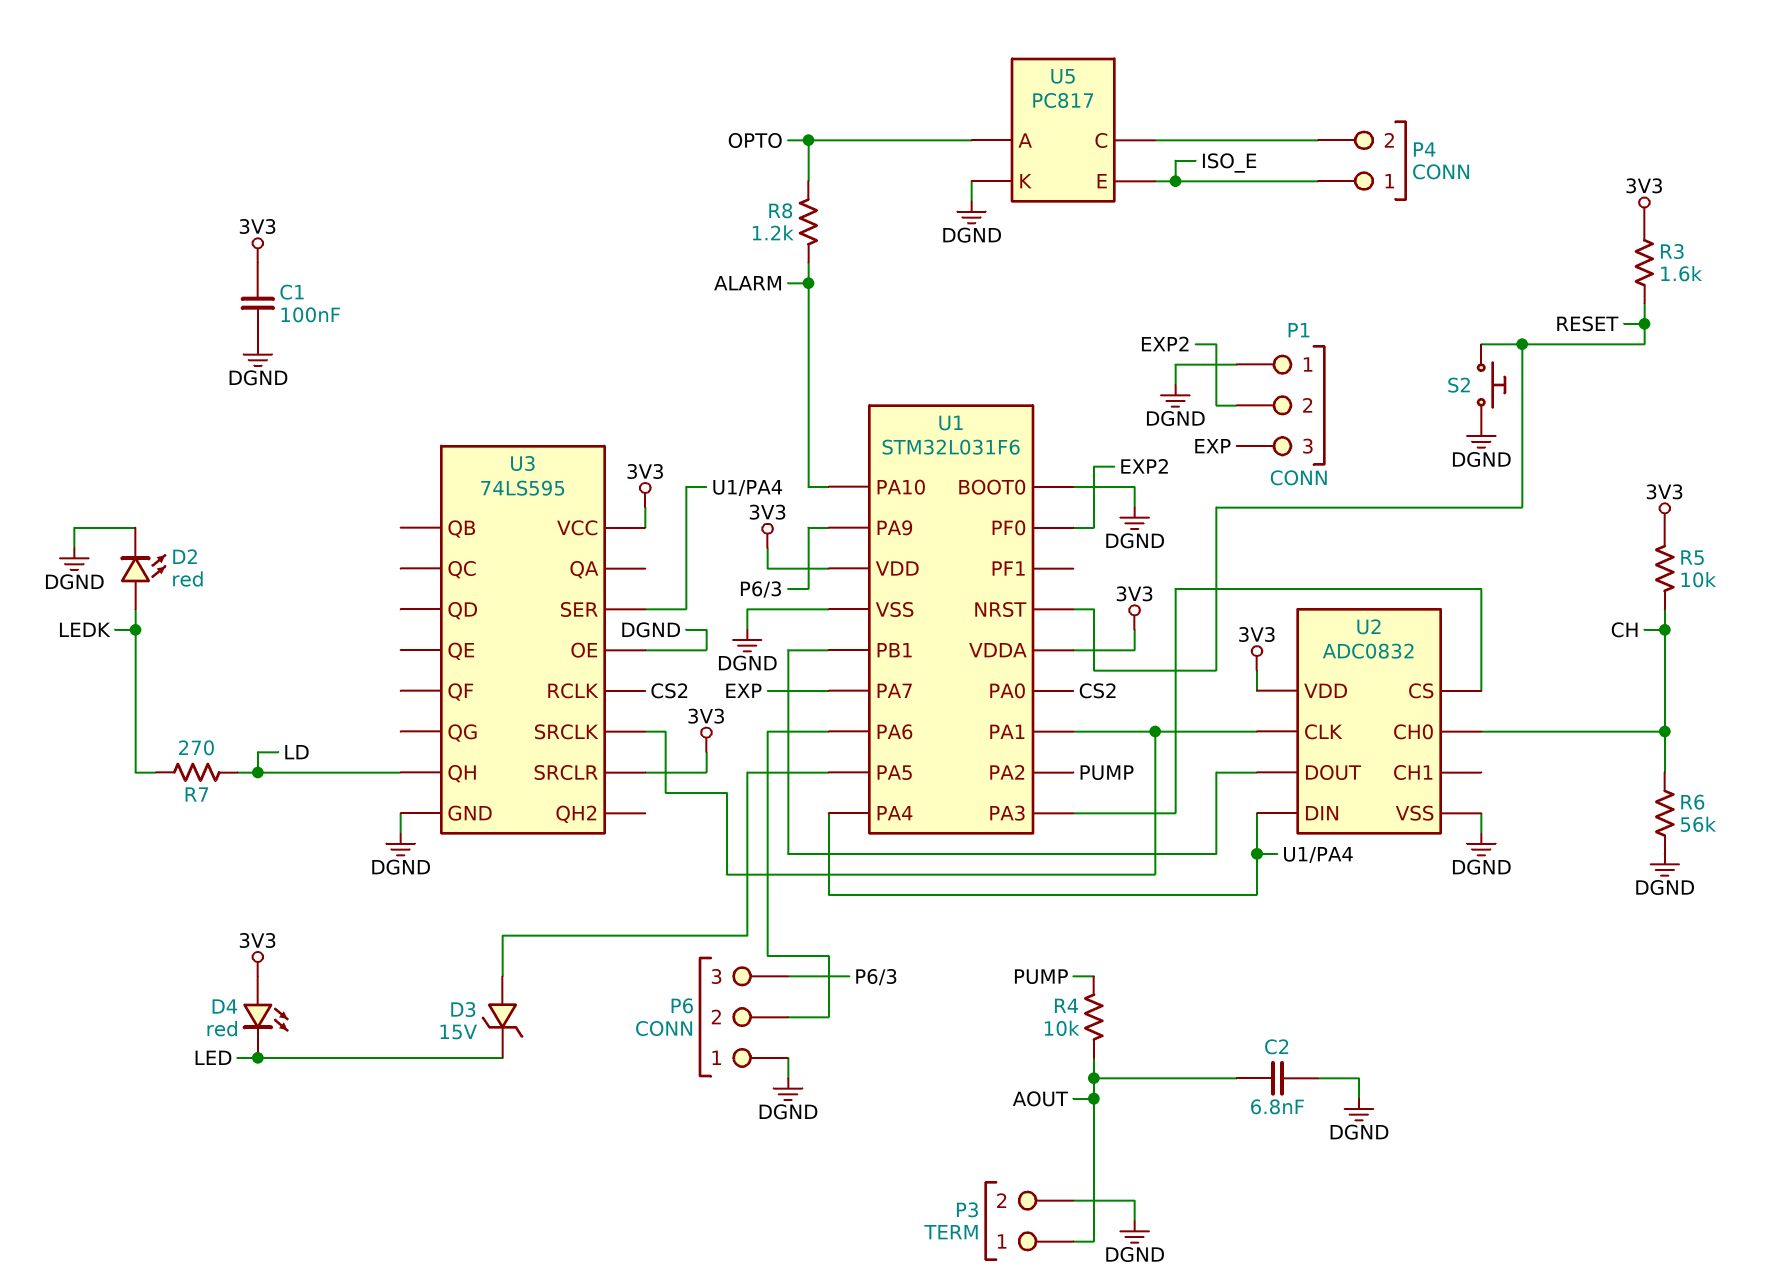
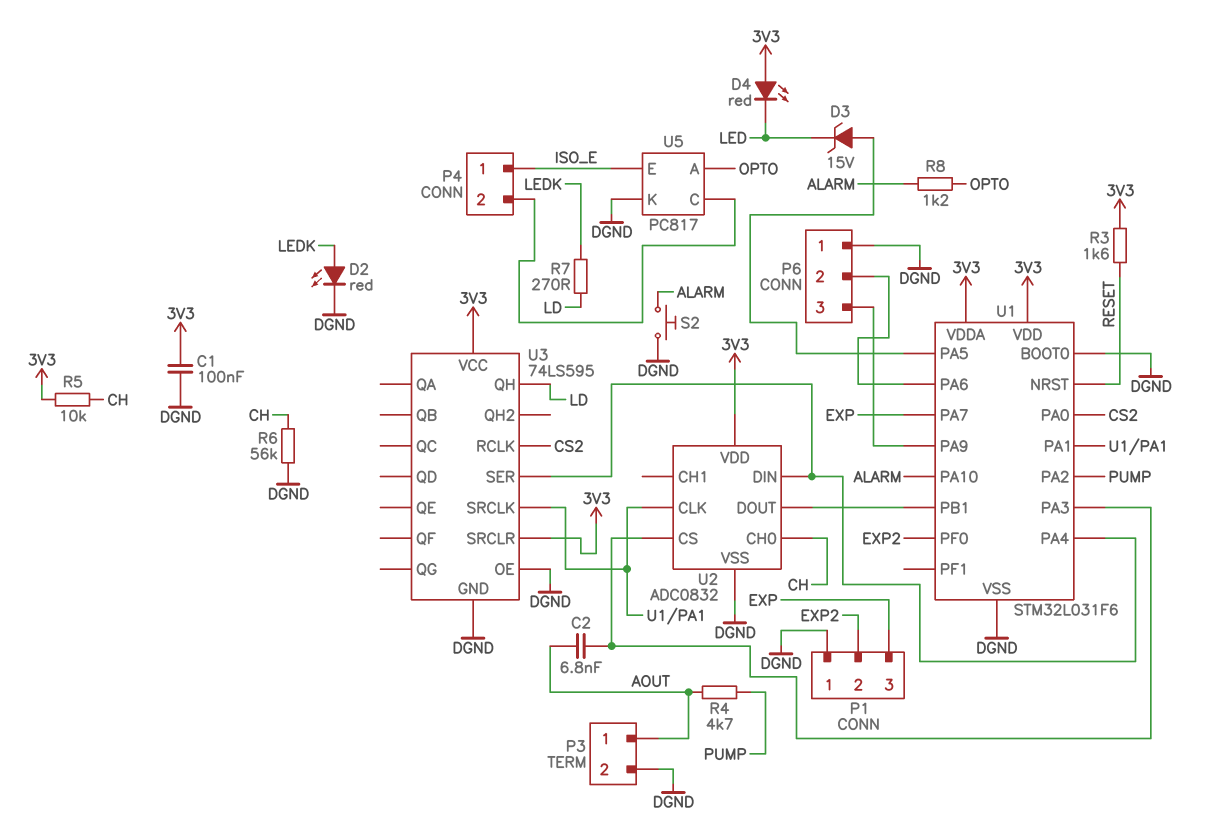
C2: 6.8nF (AOUT, DGND) -> 6.8nF (AOUT, U1/PA3)
R4: 10k (AOUT, PUMP) -> 4.7k (AOUT, PUMP)
S2: button (DGND, RESET) -> button (ALARM, DGND)

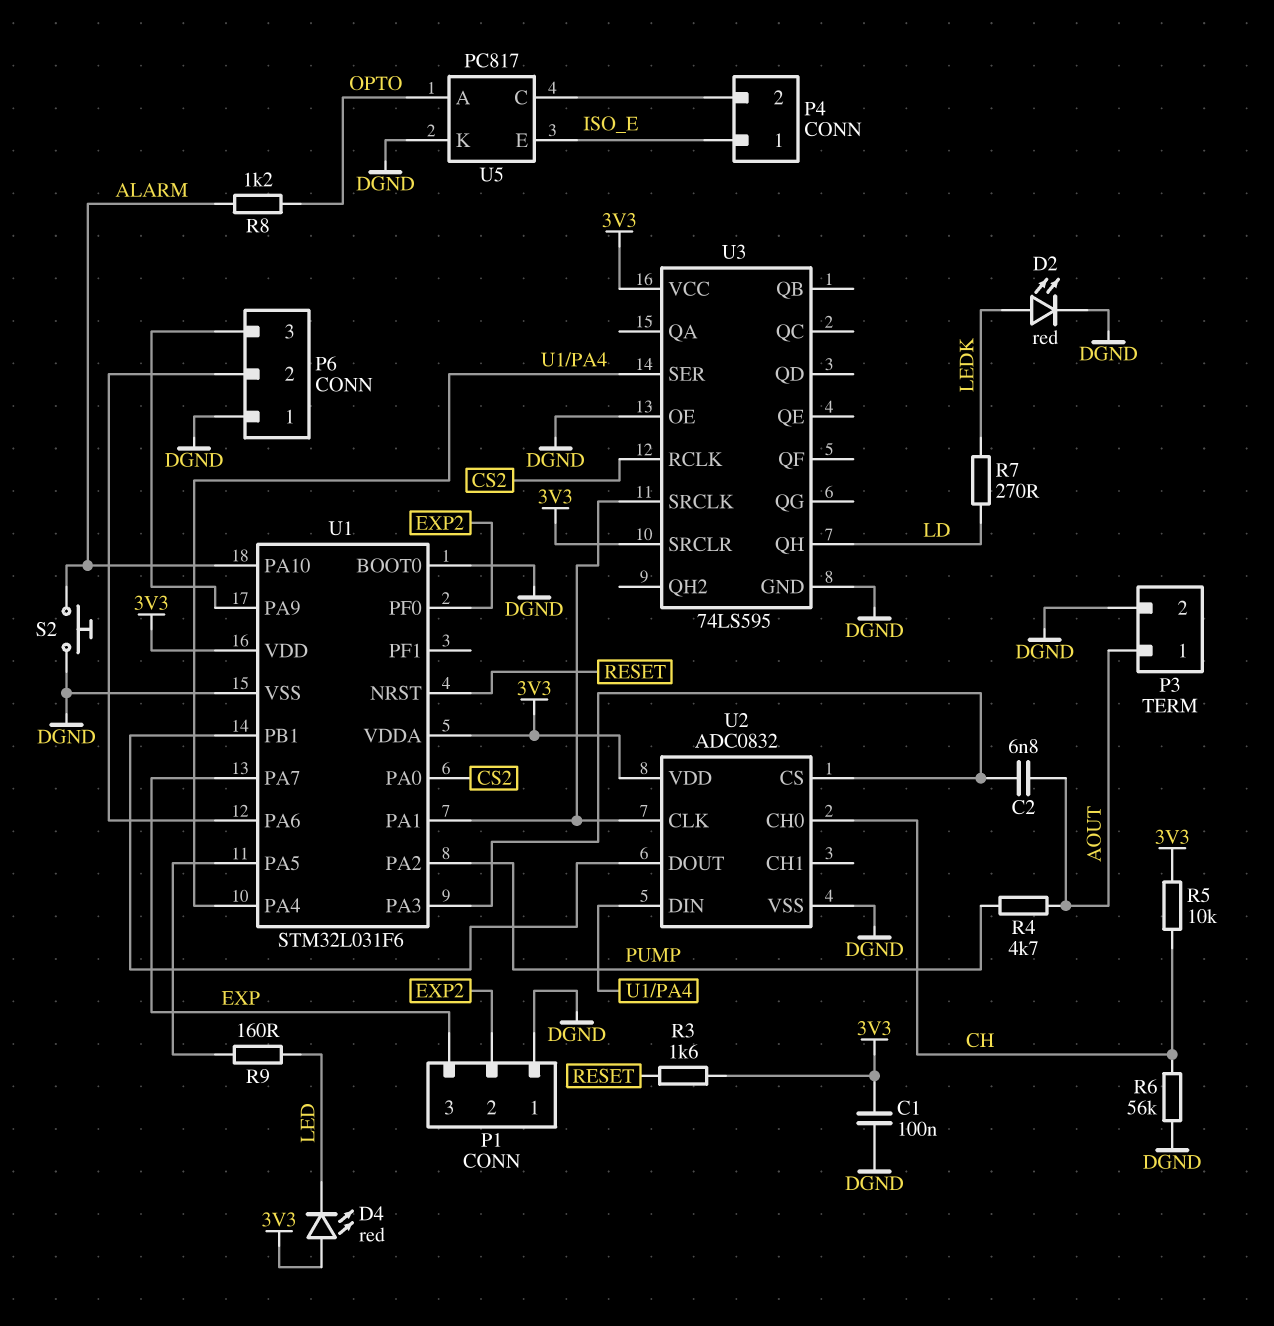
D3: zener 15V (A U1/PA5, K LED) -> none
R9: none -> 160 (LED, U1/PA5)

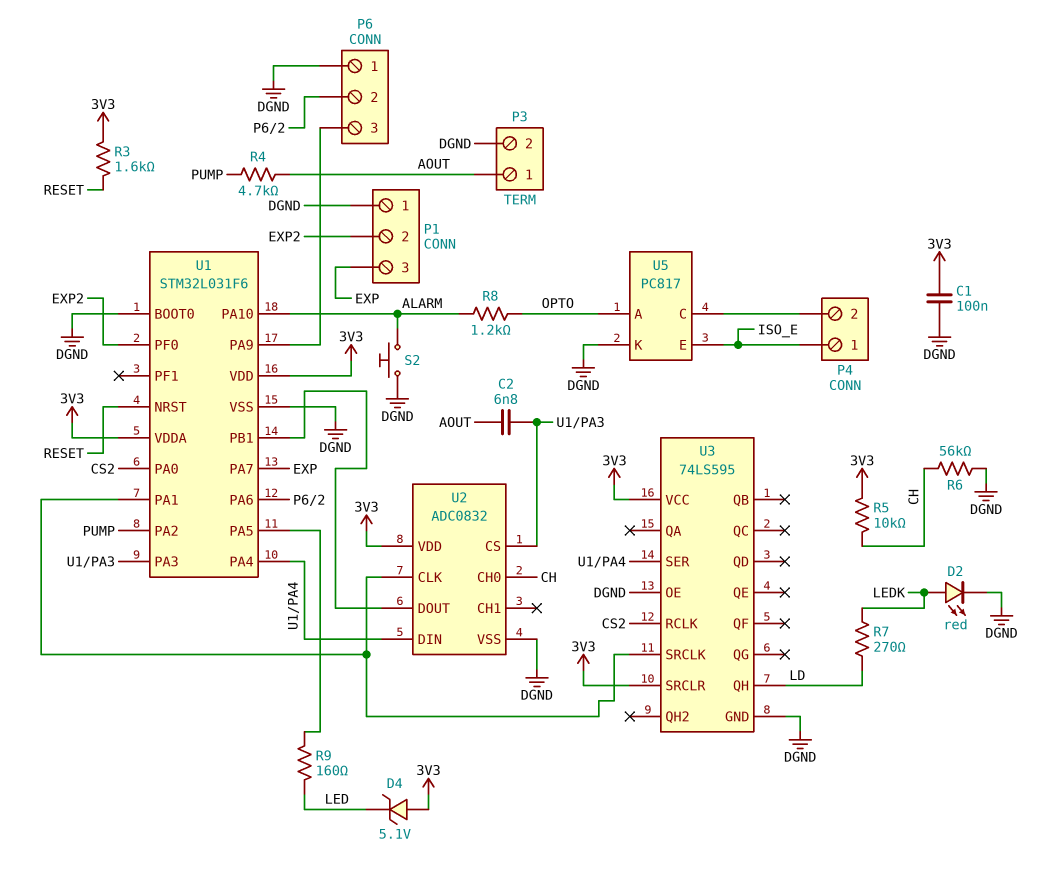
D4: LED red (A 3V3, K LED) -> zener 5.1V (A 3V3, K LED)

